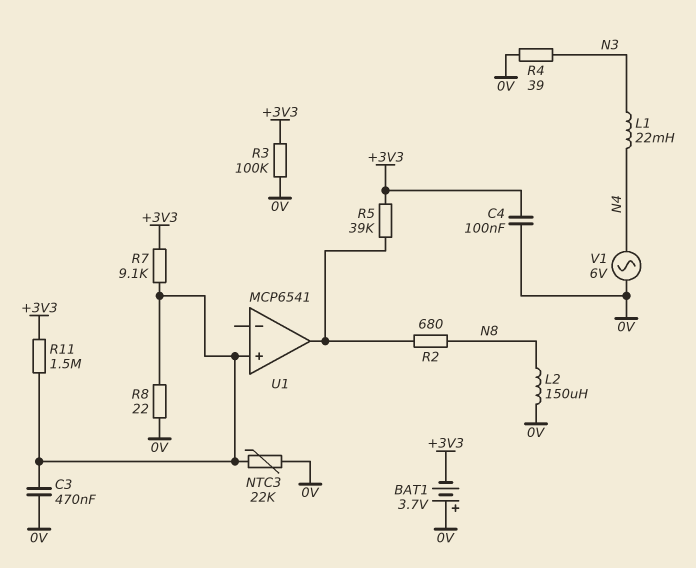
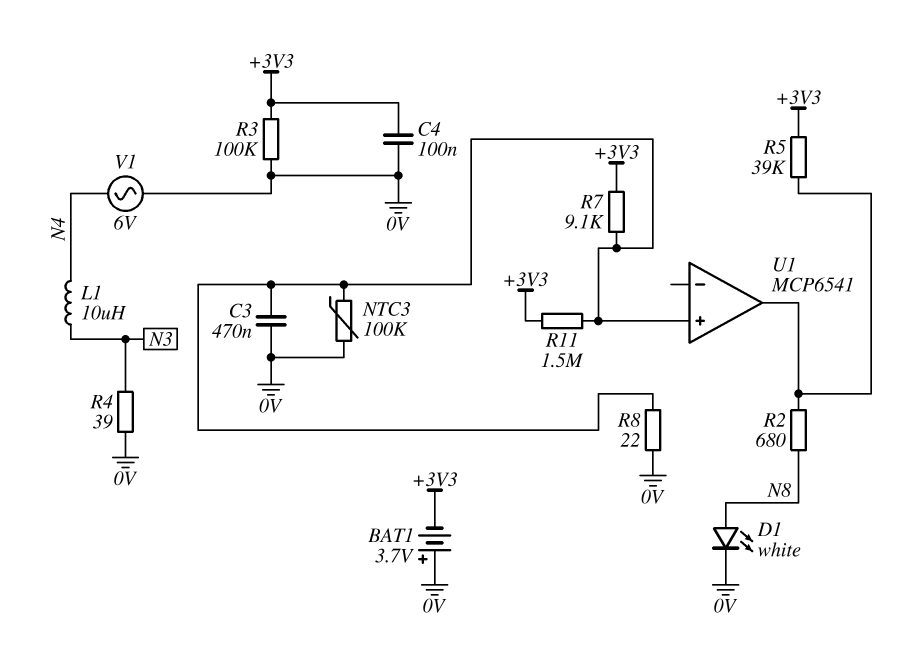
D1: none -> LED white (A N8, K 0V)
L1: 22mH (N3, N4) -> 10uH (N3, N4)
L2: 150uH (0V, N8) -> none
NTC3: 22k (0V, U1/in+) -> 100k (0V, U1/in+)

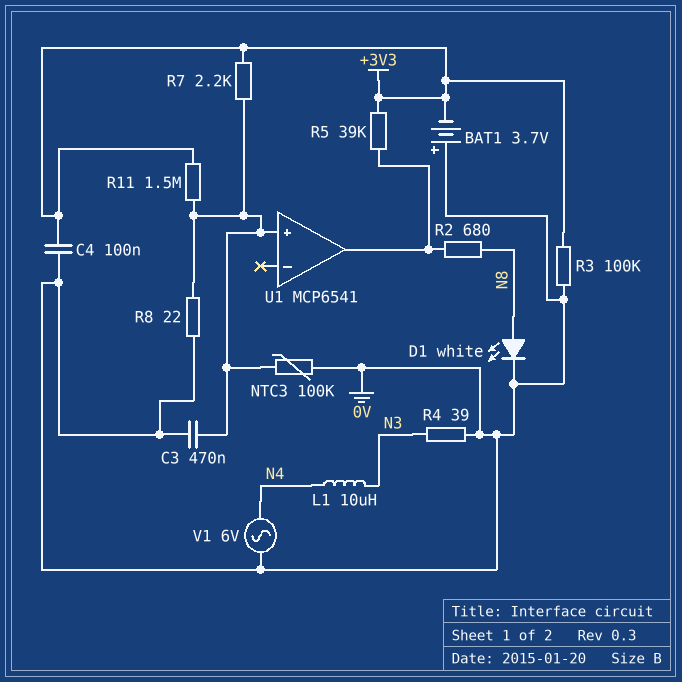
R7: 9.1k (+3V3, U1/in+) -> 2.2k (+3V3, U1/in+)

